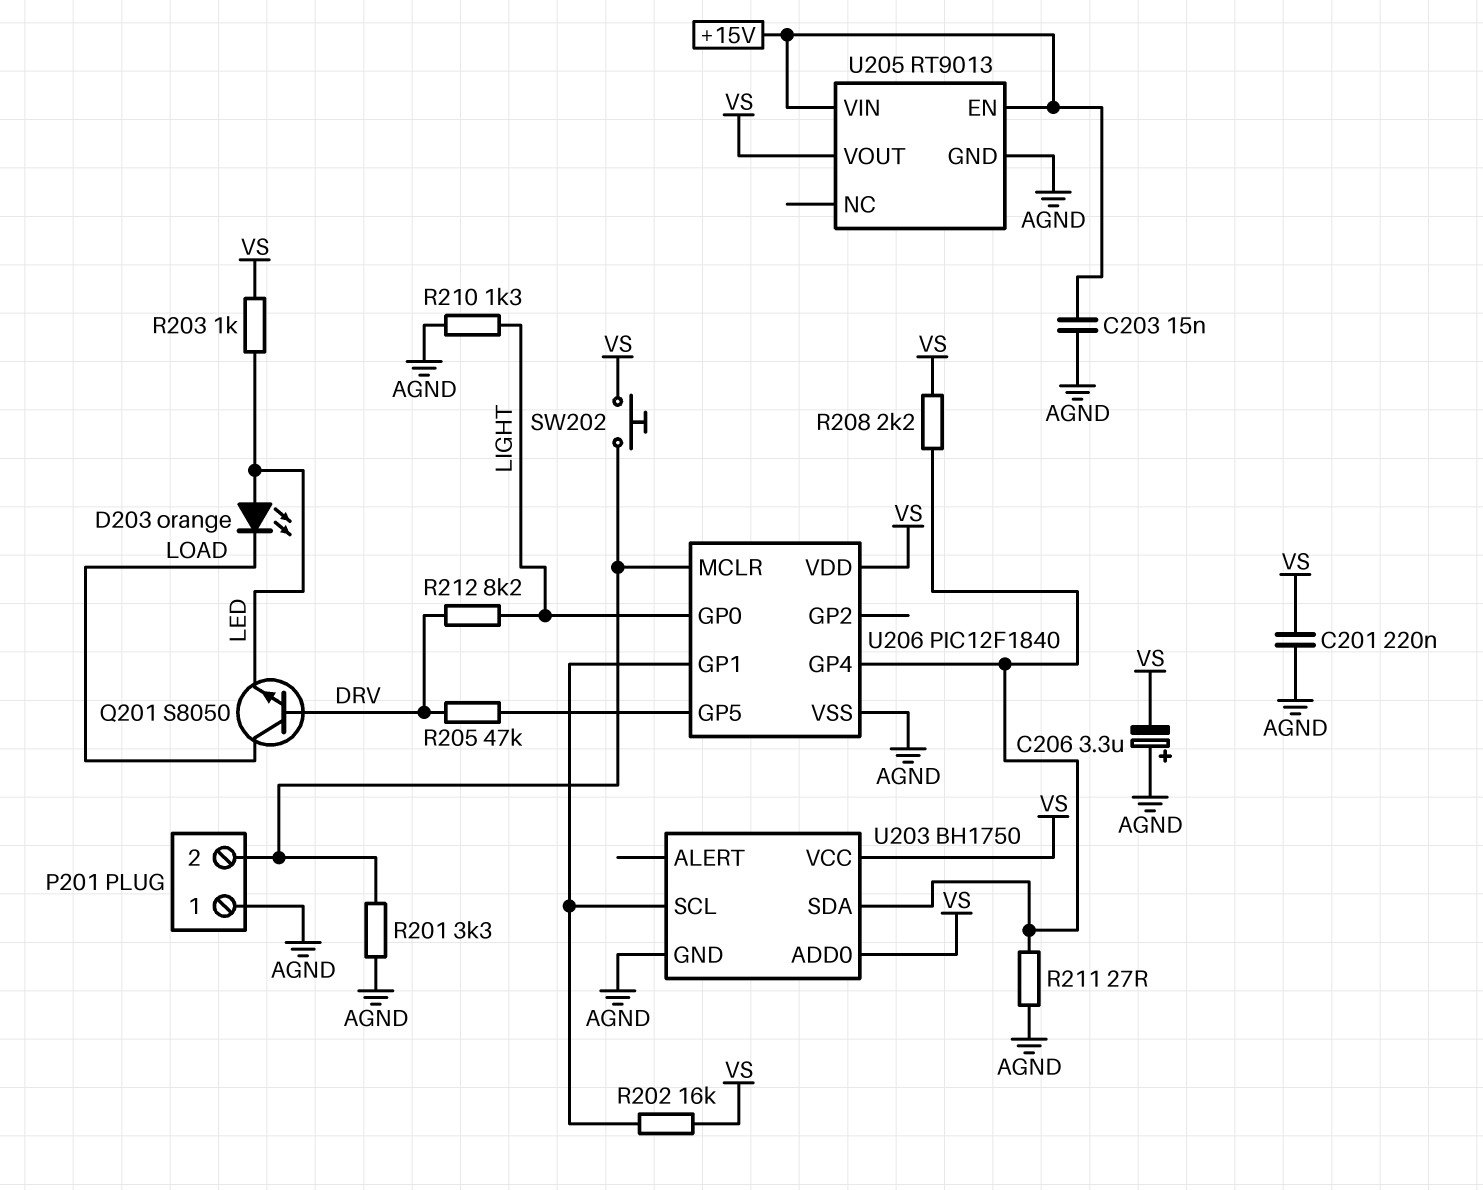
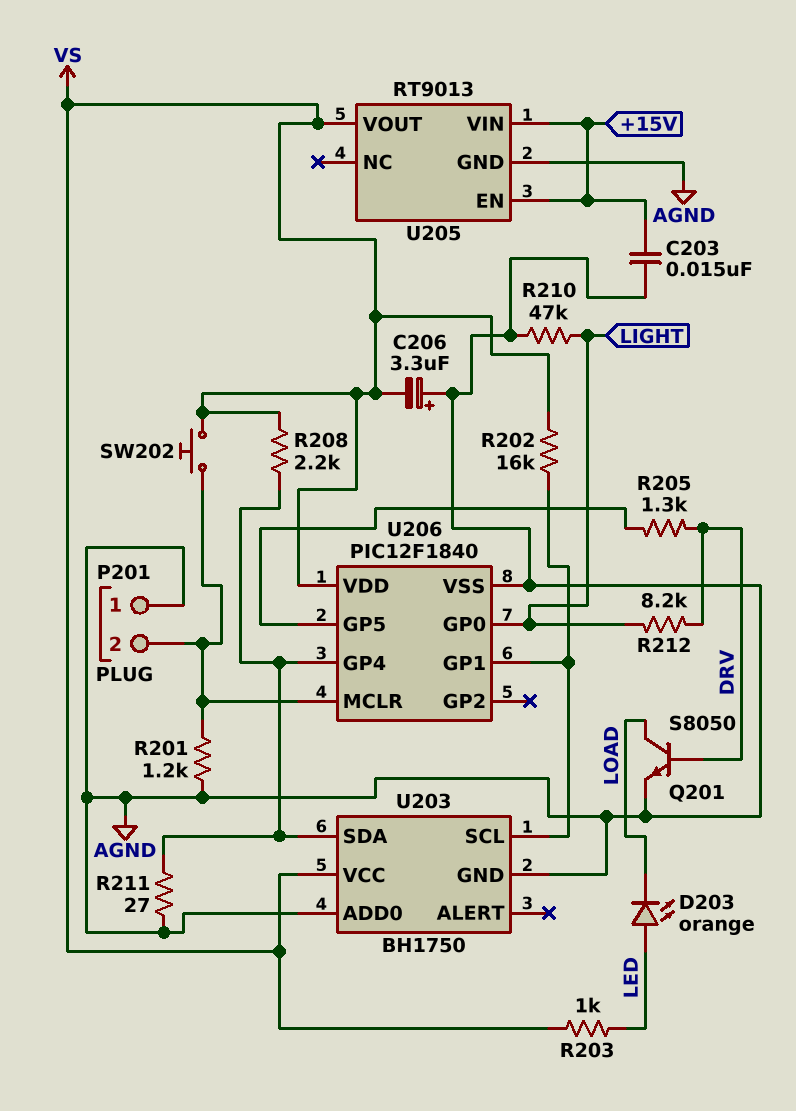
C201: 220nF (AGND, VS) -> none
Q201: NPN S8050 (B DRV, C LOAD, E LED) -> NPN S8050 (B DRV, C LOAD, E AGND)
R201: 3.3k (AGND, P201/2) -> 1.2k (AGND, P201/2)
R205: 47k (DRV, U206/GP5) -> 1.3k (DRV, U206/GP5)
R210: 1.3k (AGND, LIGHT) -> 47k (AGND, LIGHT)
U203 pin ADD0: VS -> AGND

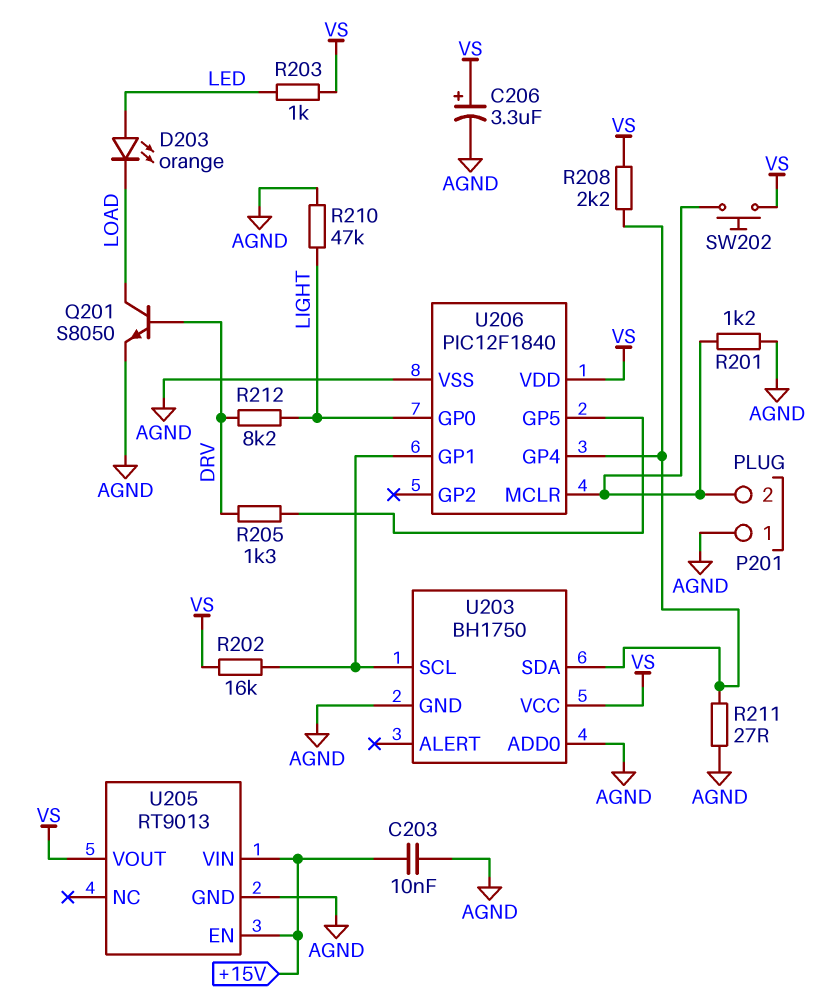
C203: 15nF (+15V, AGND) -> 10nF (+15V, AGND)
C206: 3.3uF (plus AGND, minus VS) -> 3.3uF (plus VS, minus AGND)

